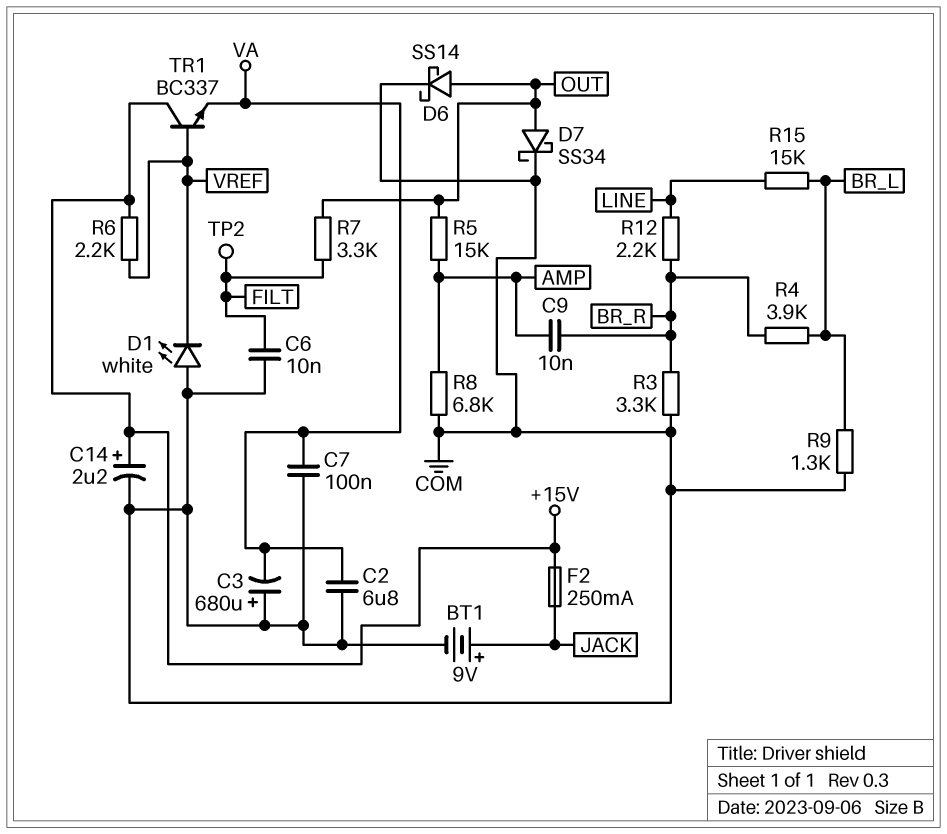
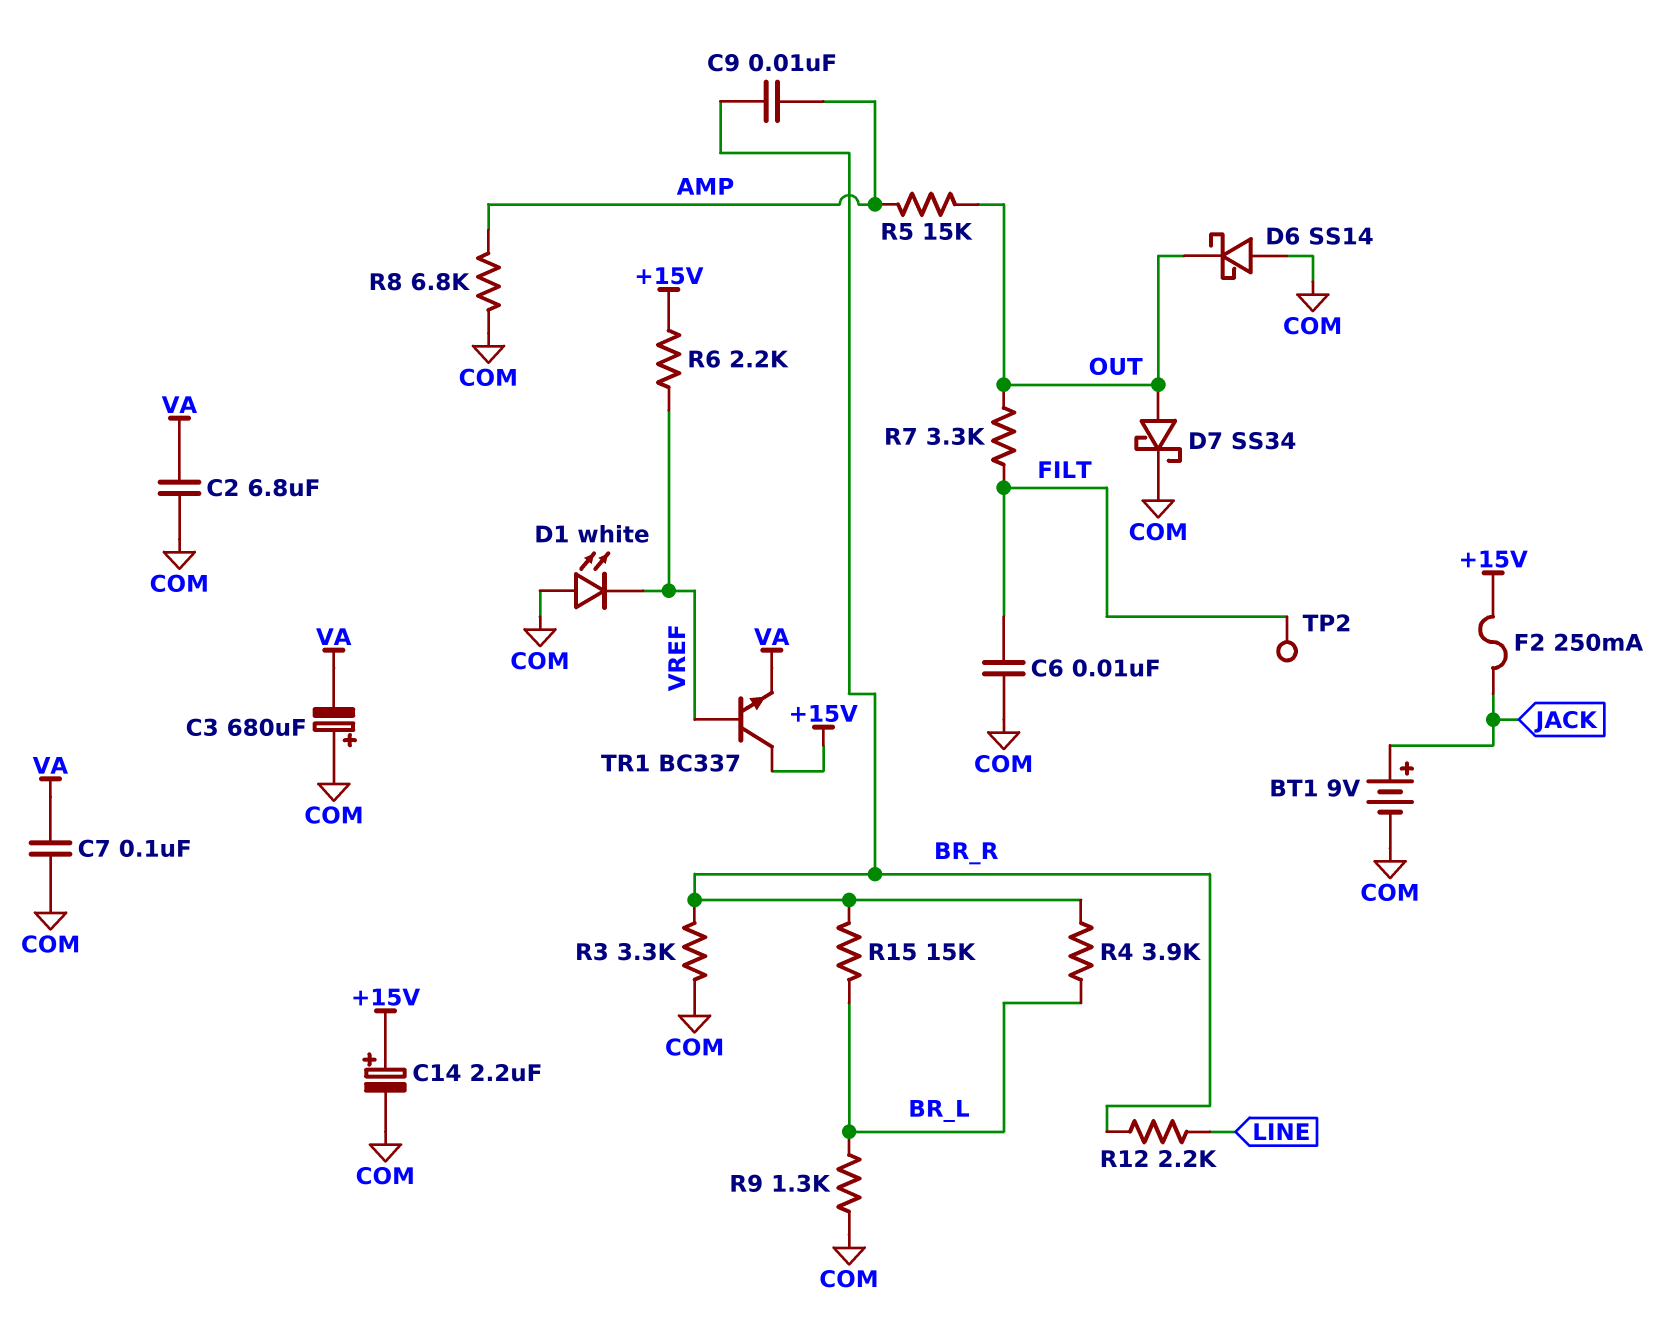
D6: schottky SS14 (A OUT, K COM) -> schottky SS14 (A COM, K OUT)
R15: 15k (BR_L, LINE) -> 15k (BR_L, BR_R)

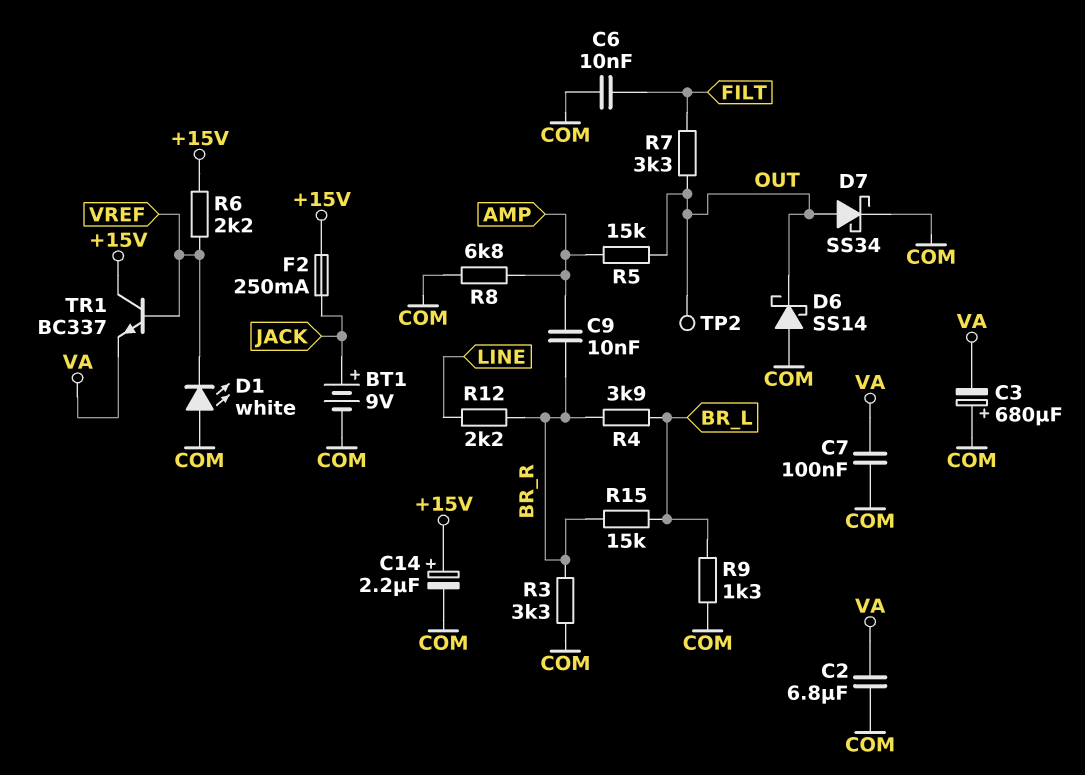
TP2: test point (FILT) -> test point (OUT)

